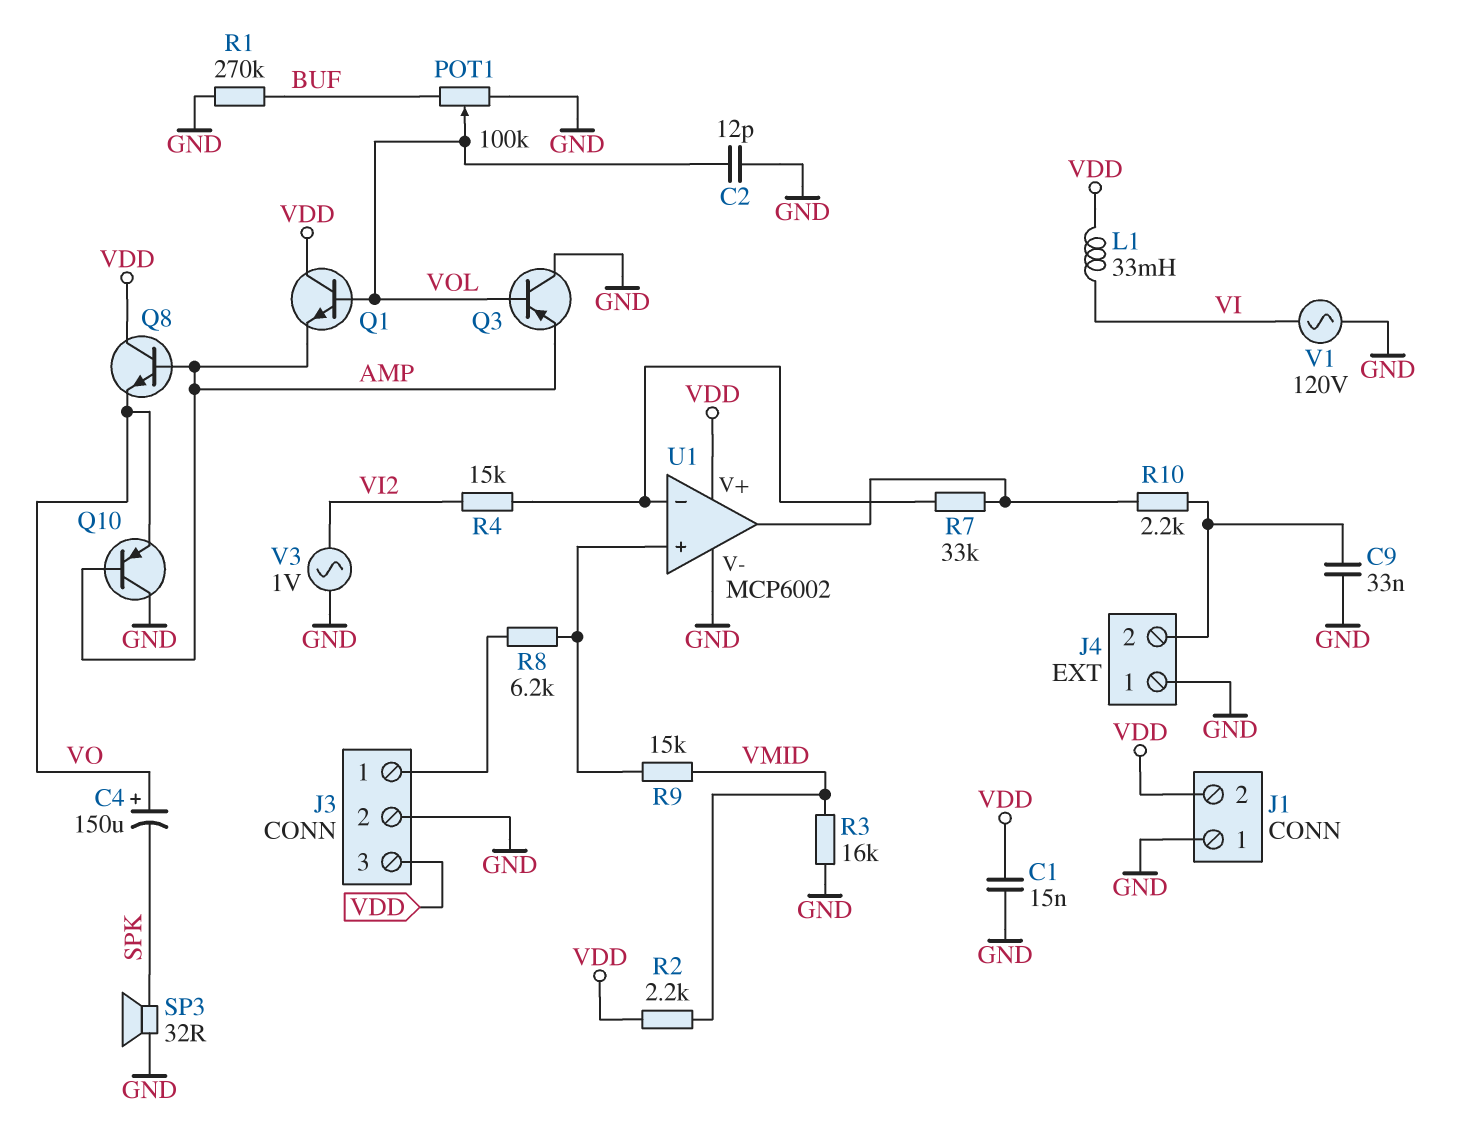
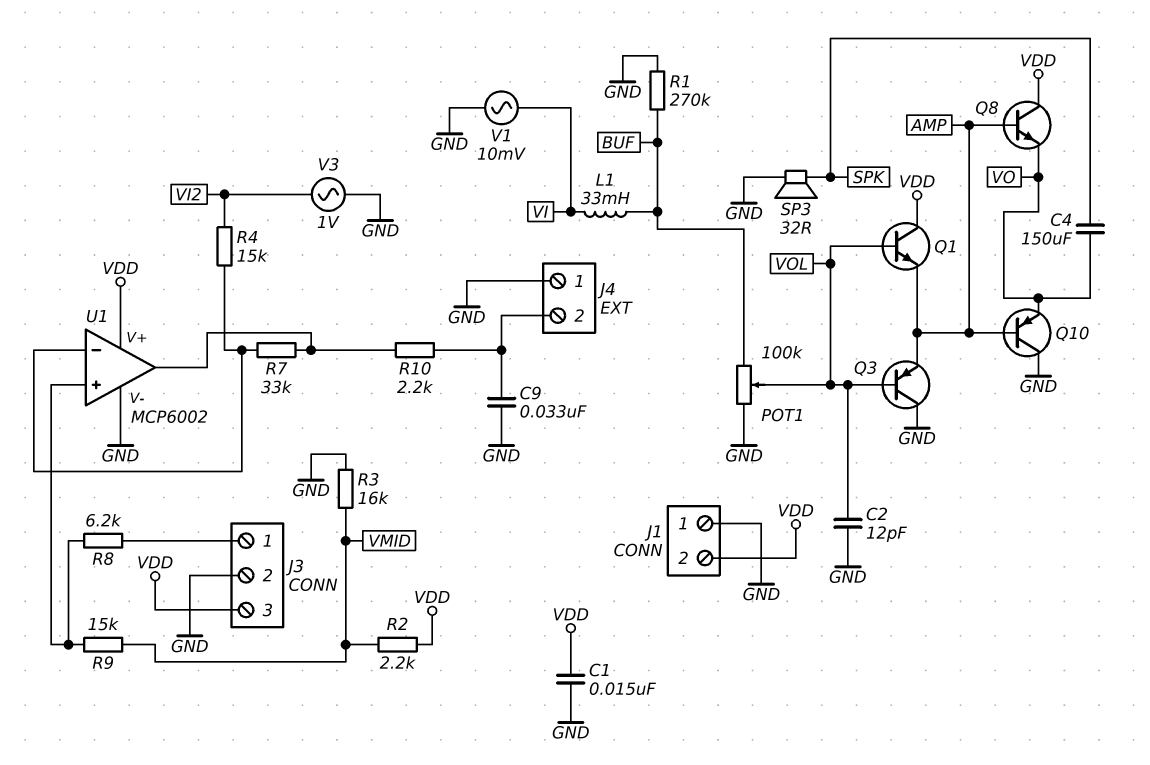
C4: 150uF (plus VO, minus SPK) -> 150uF (SPK, VO)
L1: 33mH (VDD, VI) -> 33mH (BUF, VI)
V1: AC 120V (GND, VI) -> AC 10mV (GND, VI)

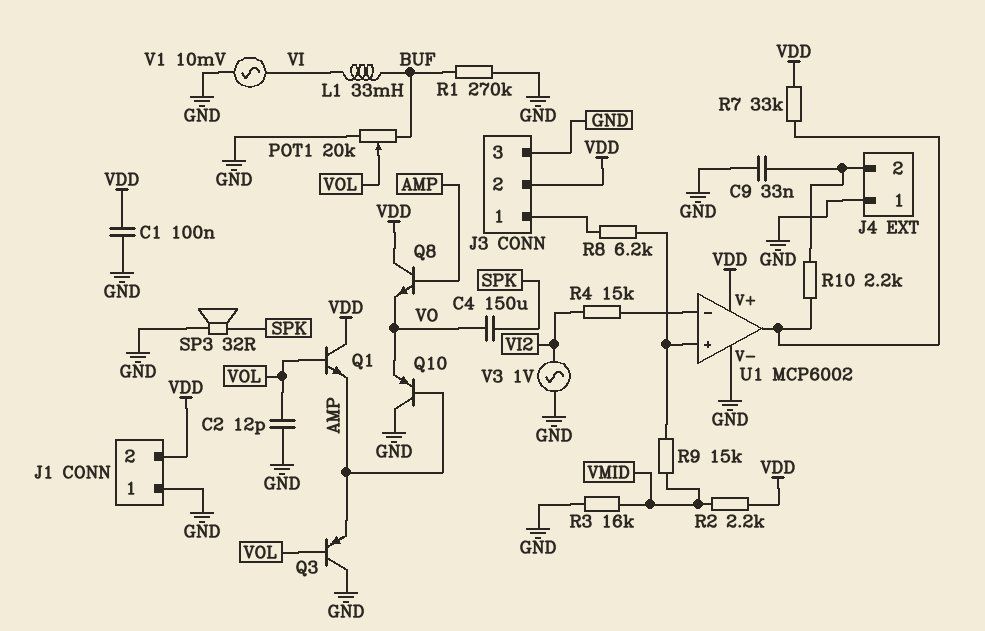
C1: 15nF (GND, VDD) -> 100nF (GND, VDD)
J3 pin 2: GND -> VDD
J3 pin 3: VDD -> GND
POT1: 100k (BUF, GND, wiper VOL) -> 20k (BUF, GND, wiper VOL)
R7: 33k (U1/in-, U1/out) -> 33k (U1/out, VDD)

